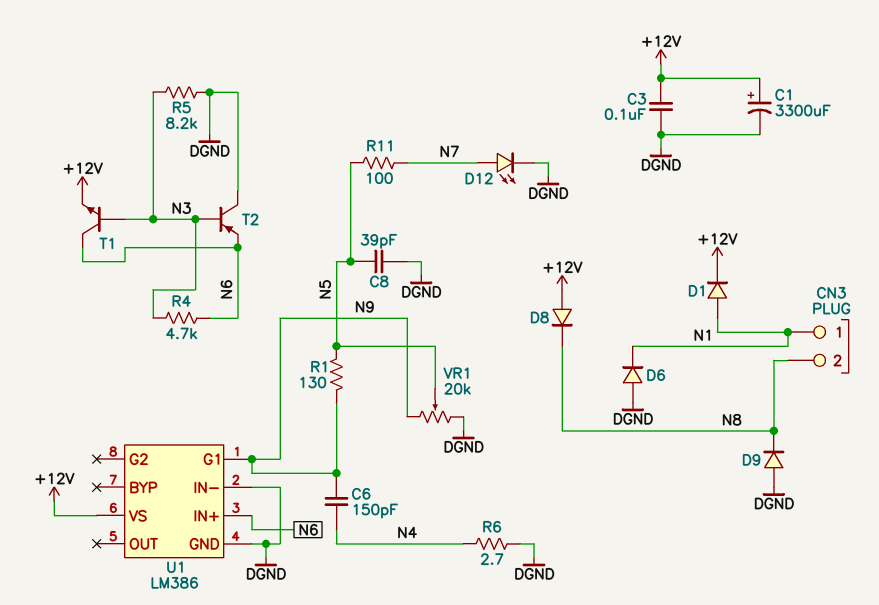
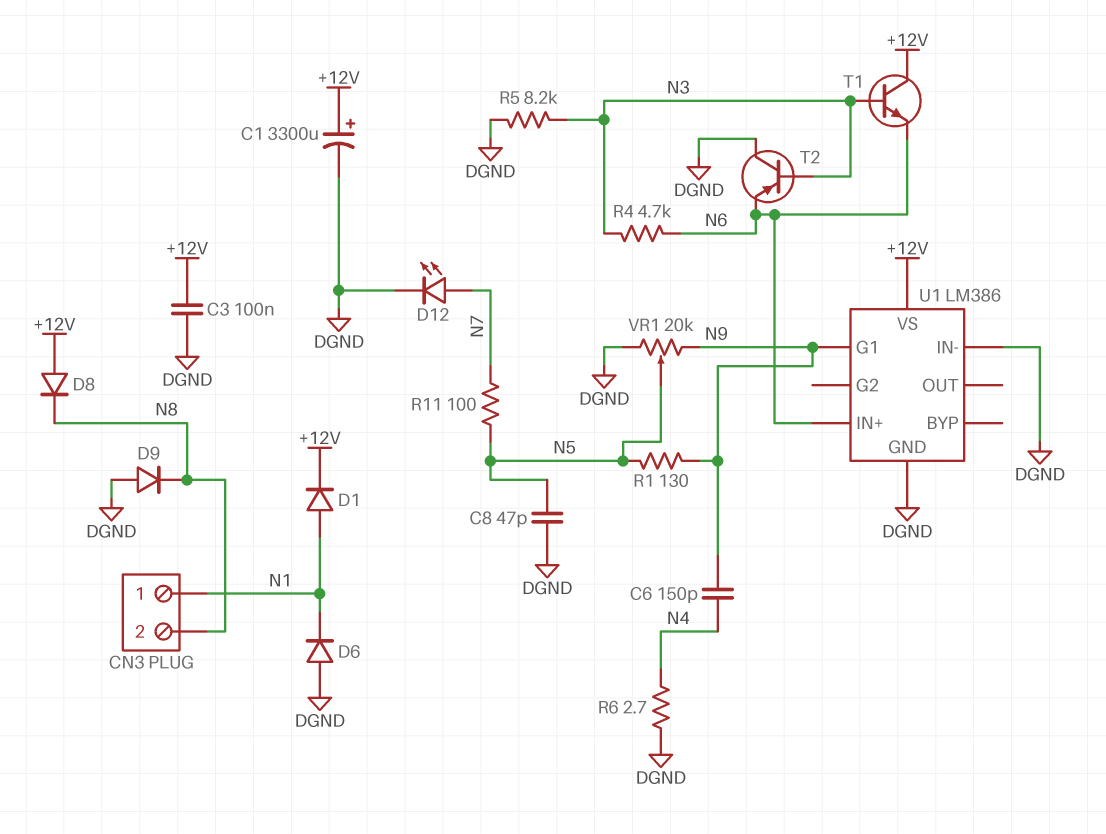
C8: 39pF (DGND, N5) -> 47pF (DGND, N5)
T1: NPN (B N3, C N6, E +12V) -> NPN (B N3, C +12V, E N6)

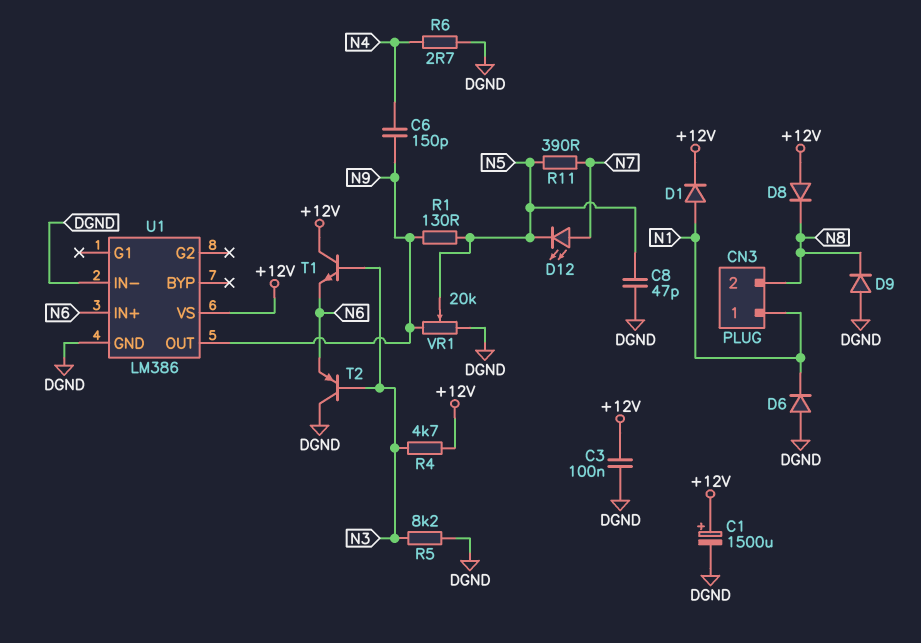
C1: 3300uF (plus +12V, minus DGND) -> 1500uF (plus +12V, minus DGND)
D12: LED (A N7, K DGND) -> LED (A N7, K N5)
R4: 4.7k (N3, N6) -> 4.7k (+12V, N3)
R11: 100 (N5, N7) -> 390 (N5, N7)
U1 pin G1: N9 -> none
U1 pin OUT: none -> N9

